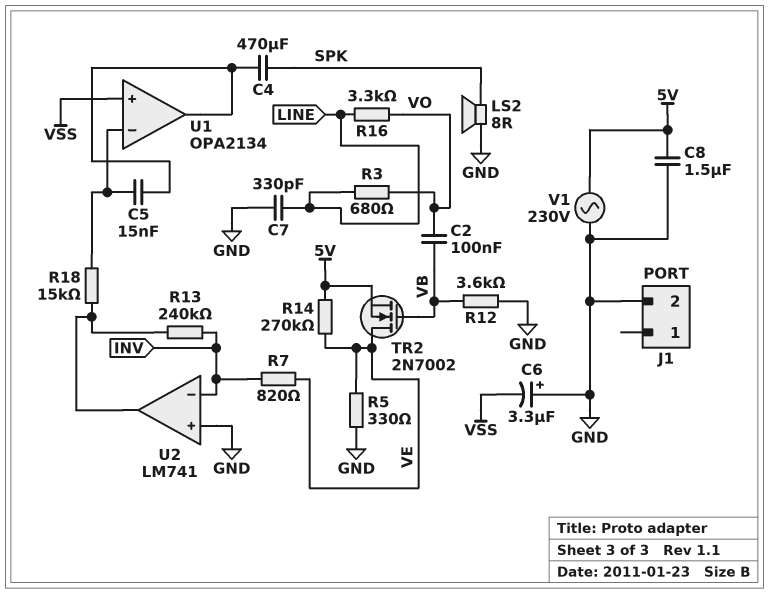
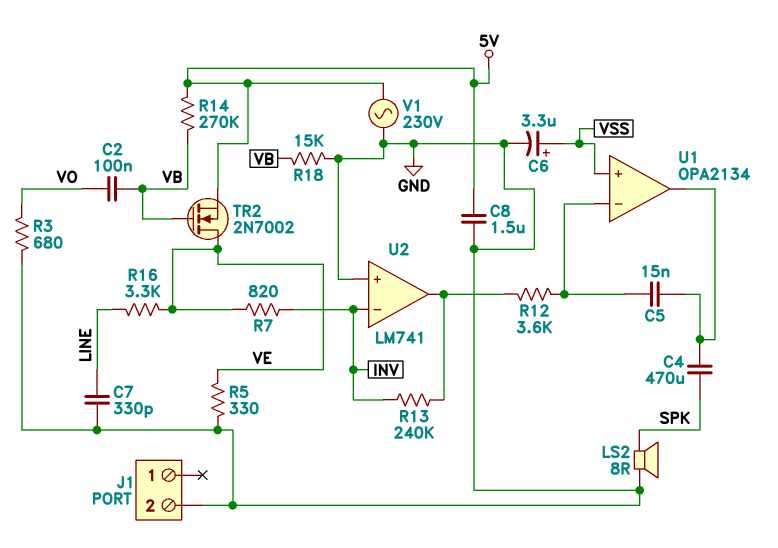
C6: 3.3uF (plus GND, minus VSS) -> 3.3uF (plus VSS, minus GND)
R3: 680 (LINE, VO) -> 680 (GND, VO)
R12: 3.6k (GND, VB) -> 3.6k (U1/in-, U2/out)
R14: 270k (5V, VE) -> 270k (5V, VB)
R16: 3.3k (LINE, VO) -> 3.3k (LINE, VE)
R18: 15k (U1/in-, U2/out) -> 15k (GND, VB)

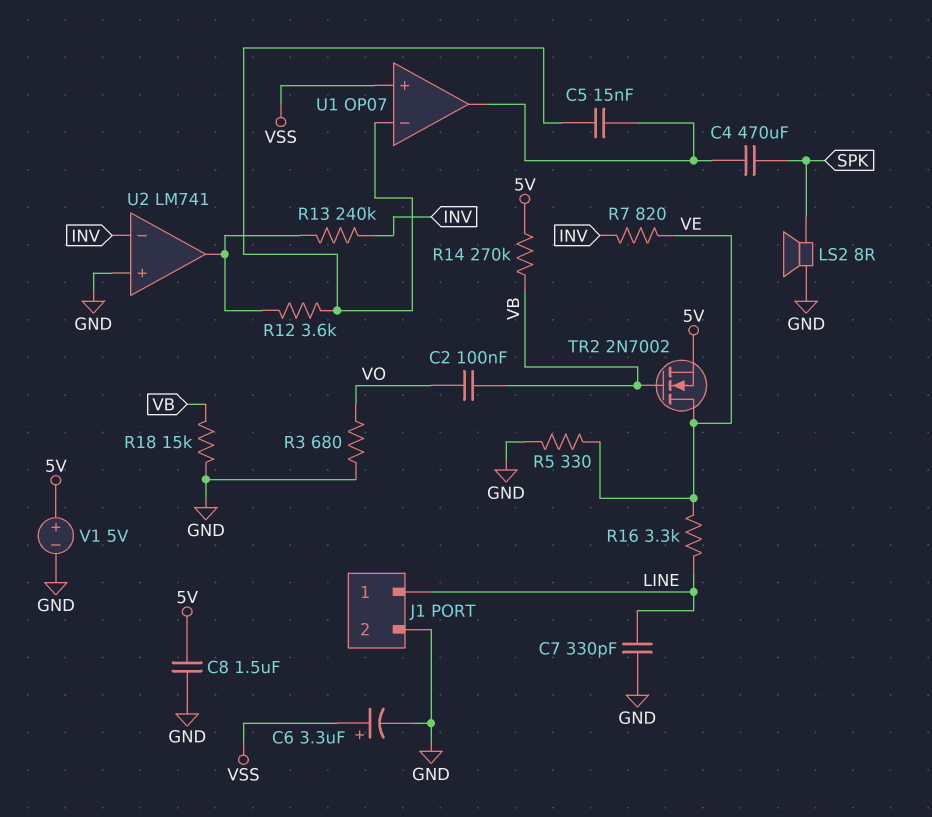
J1 pin 1: none -> LINE
U1: OPA2134 -> OP07
V1: AC 230V (5V, GND) -> 5V (plus 5V, minus GND)

